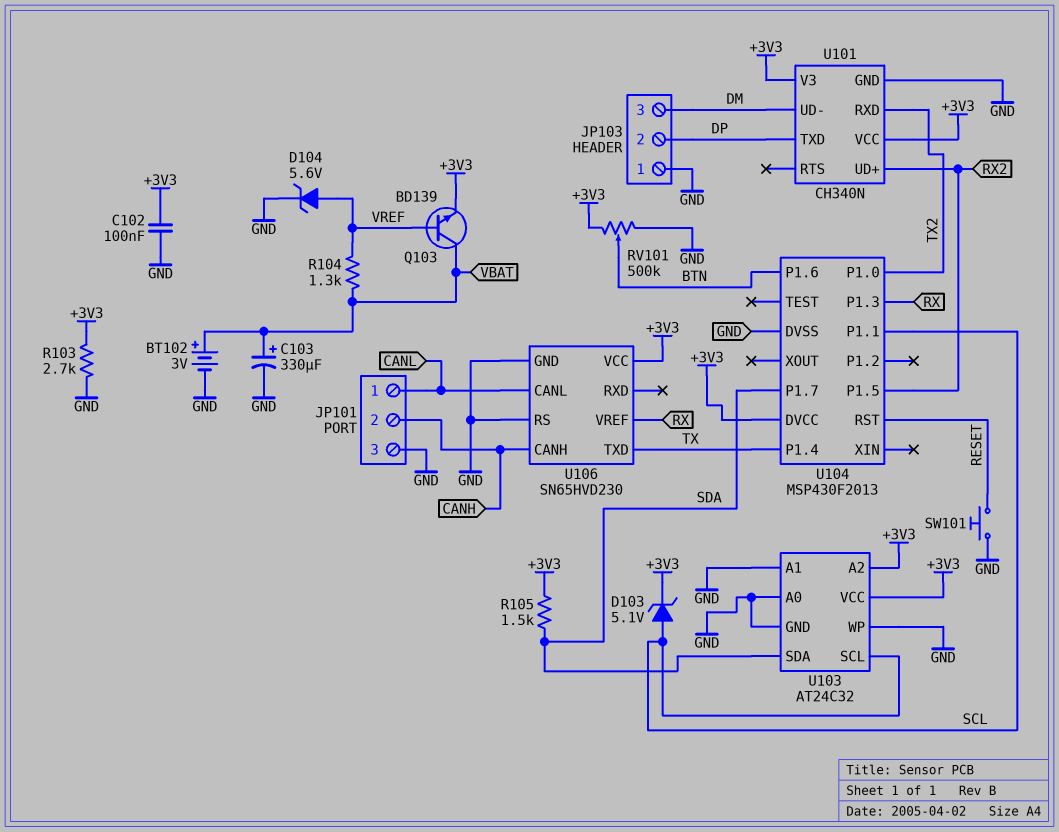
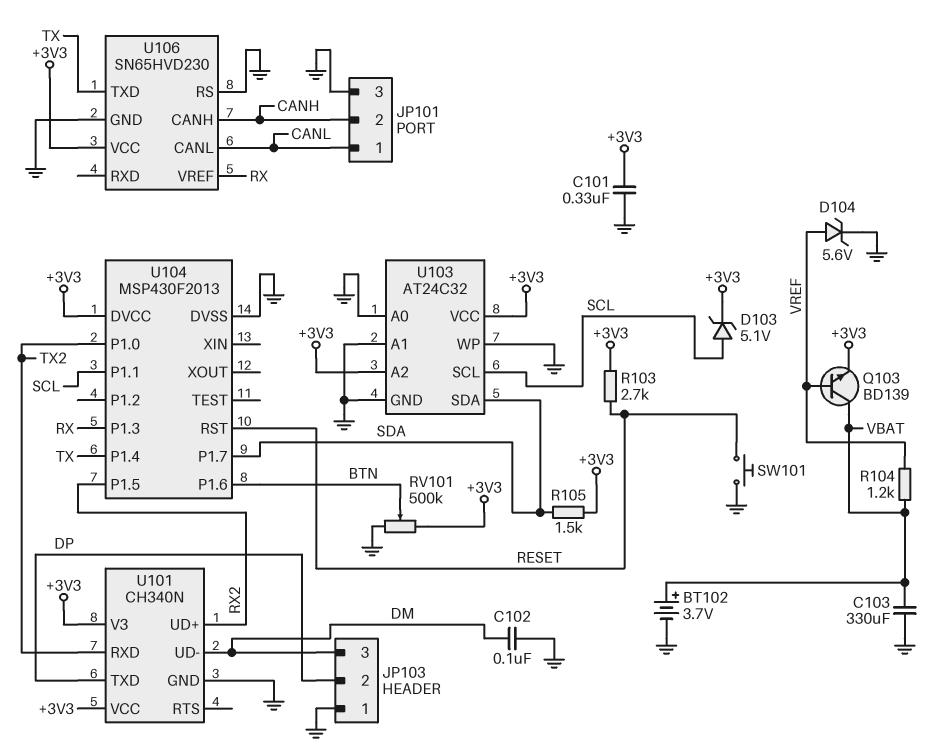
BT102: 3V (plus VBAT, minus GND) -> 3.7V (plus VBAT, minus GND)
C101: none -> 330nF (+3V3, GND)
C102: 100nF (+3V3, GND) -> 100nF (DM, GND)
C103: 330uF (plus VBAT, minus GND) -> 330uF (GND, VBAT)
R103: 2.7k (+3V3, GND) -> 2.7k (+3V3, RESET)
R104: 1.3k (VBAT, VREF) -> 1.2k (VBAT, VREF)

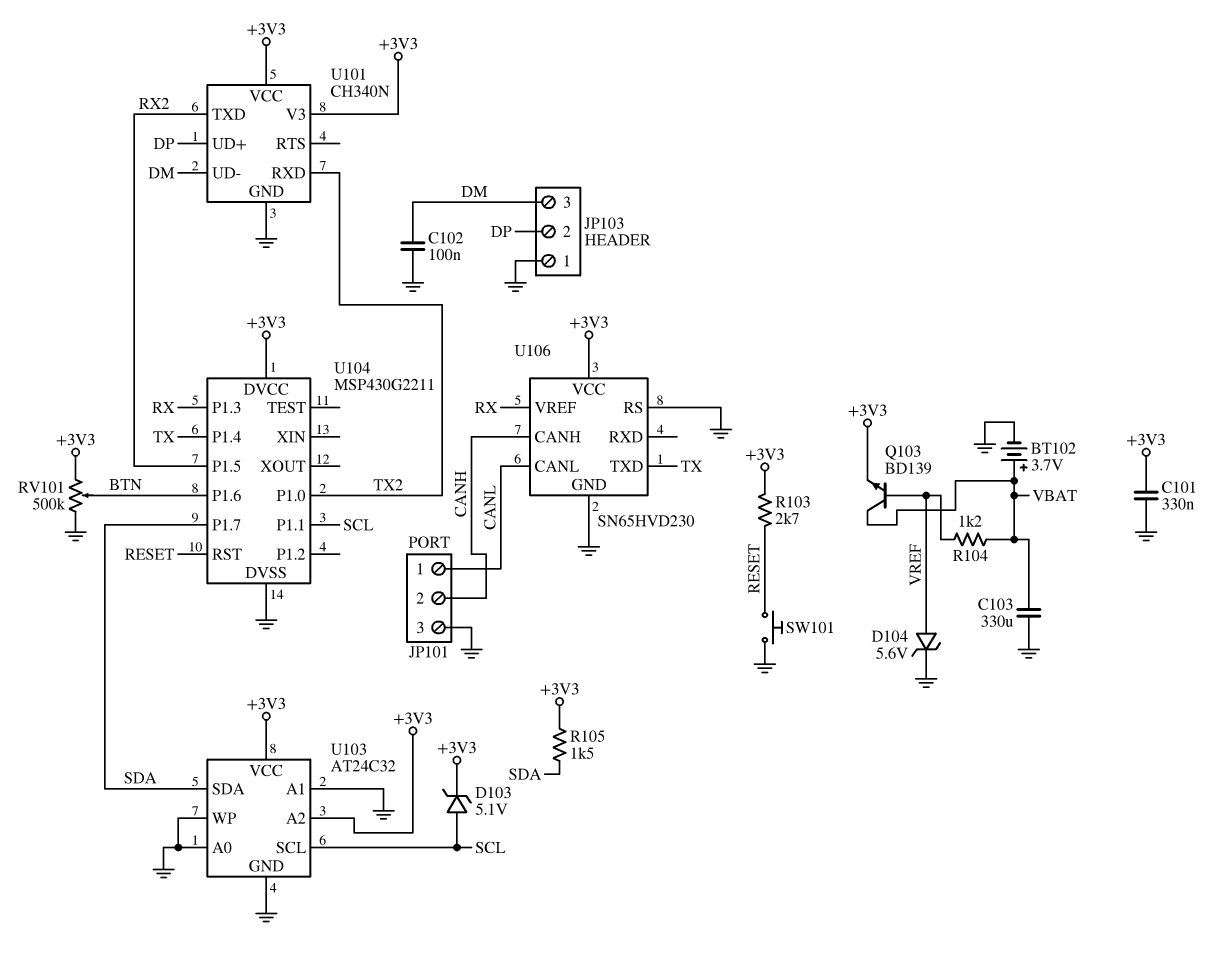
U101 pin TXD: DP -> RX2
U101 pin UD+: RX2 -> DP
U104: MSP430F2013 -> MSP430G2211

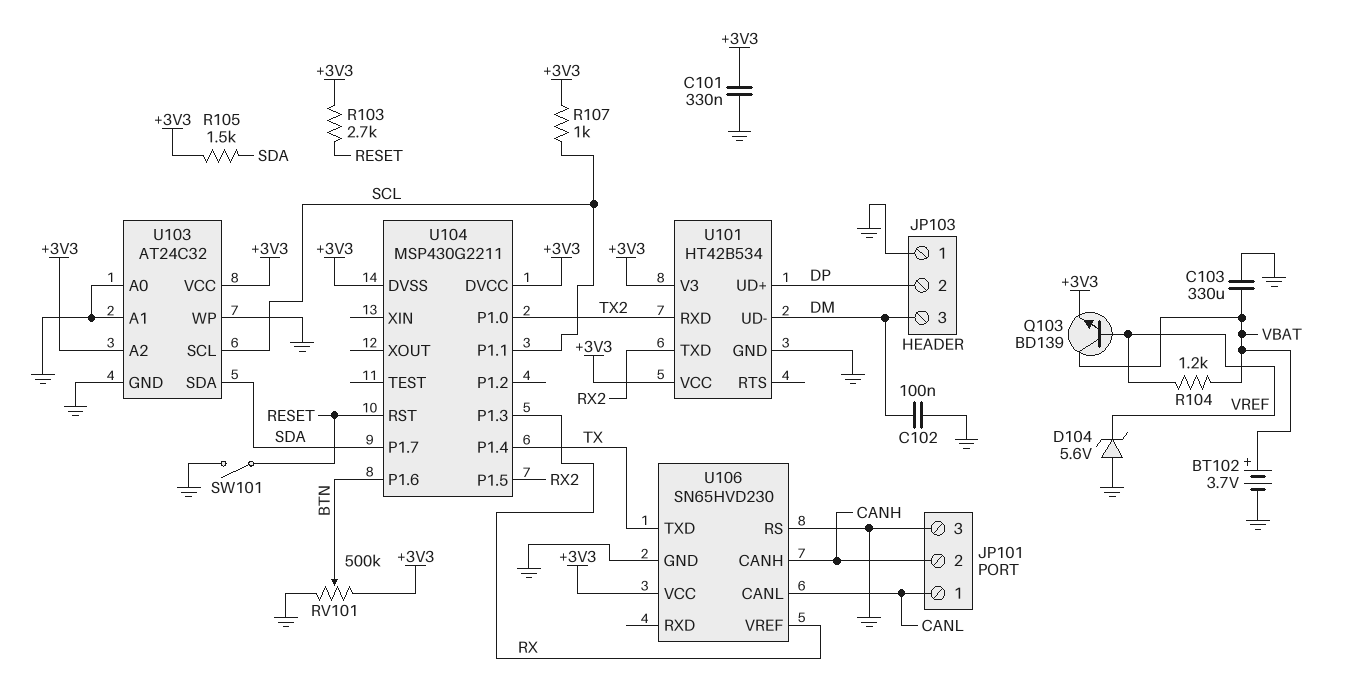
D103: zener 5.1V (A SCL, K +3V3) -> none
D104: zener 5.6V (A VREF, K GND) -> zener 5.6V (A GND, K VREF)
R107: none -> 1k (+3V3, SCL)
SW101: button (GND, RESET) -> switch (GND, RESET)
U101: CH340N -> HT42B534
U104 pin DVSS: GND -> +3V3

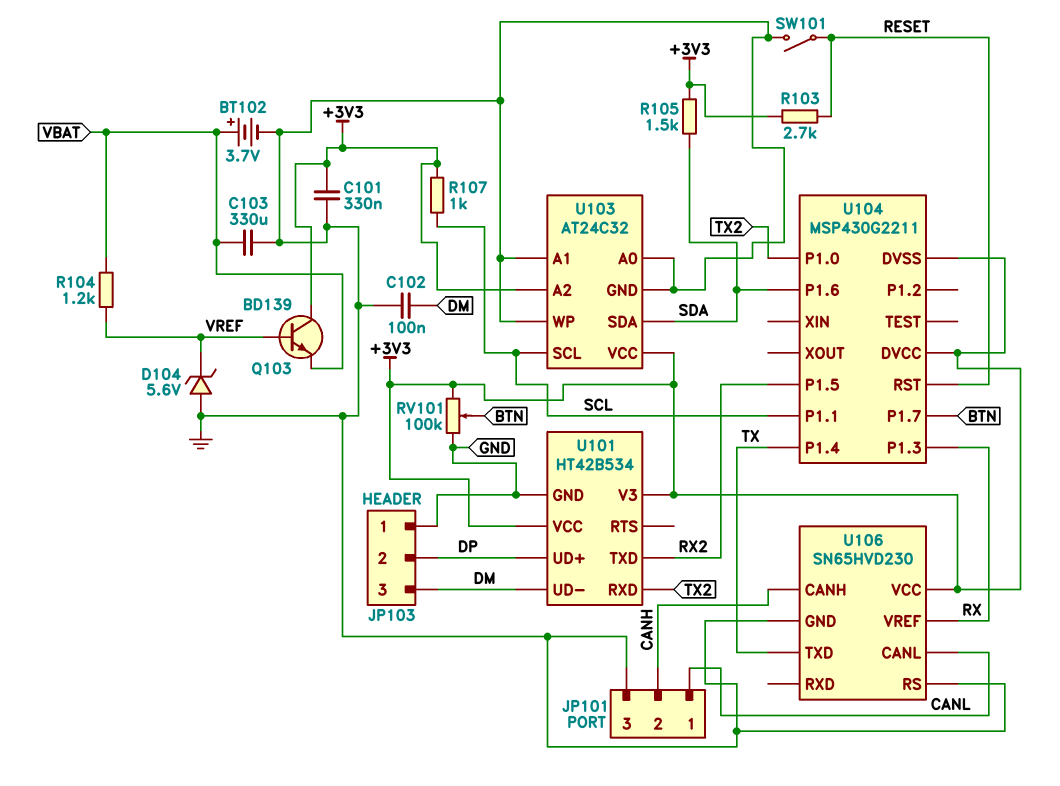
Q103: NPN BD139 (B VREF, C VBAT, E +3V3) -> NPN BD139 (B VREF, C +3V3, E VBAT)
RV101: 500k (+3V3, GND, wiper BTN) -> 100k (+3V3, GND, wiper BTN)
U104 pin P1.6: BTN -> SDA
U104 pin P1.7: SDA -> BTN

